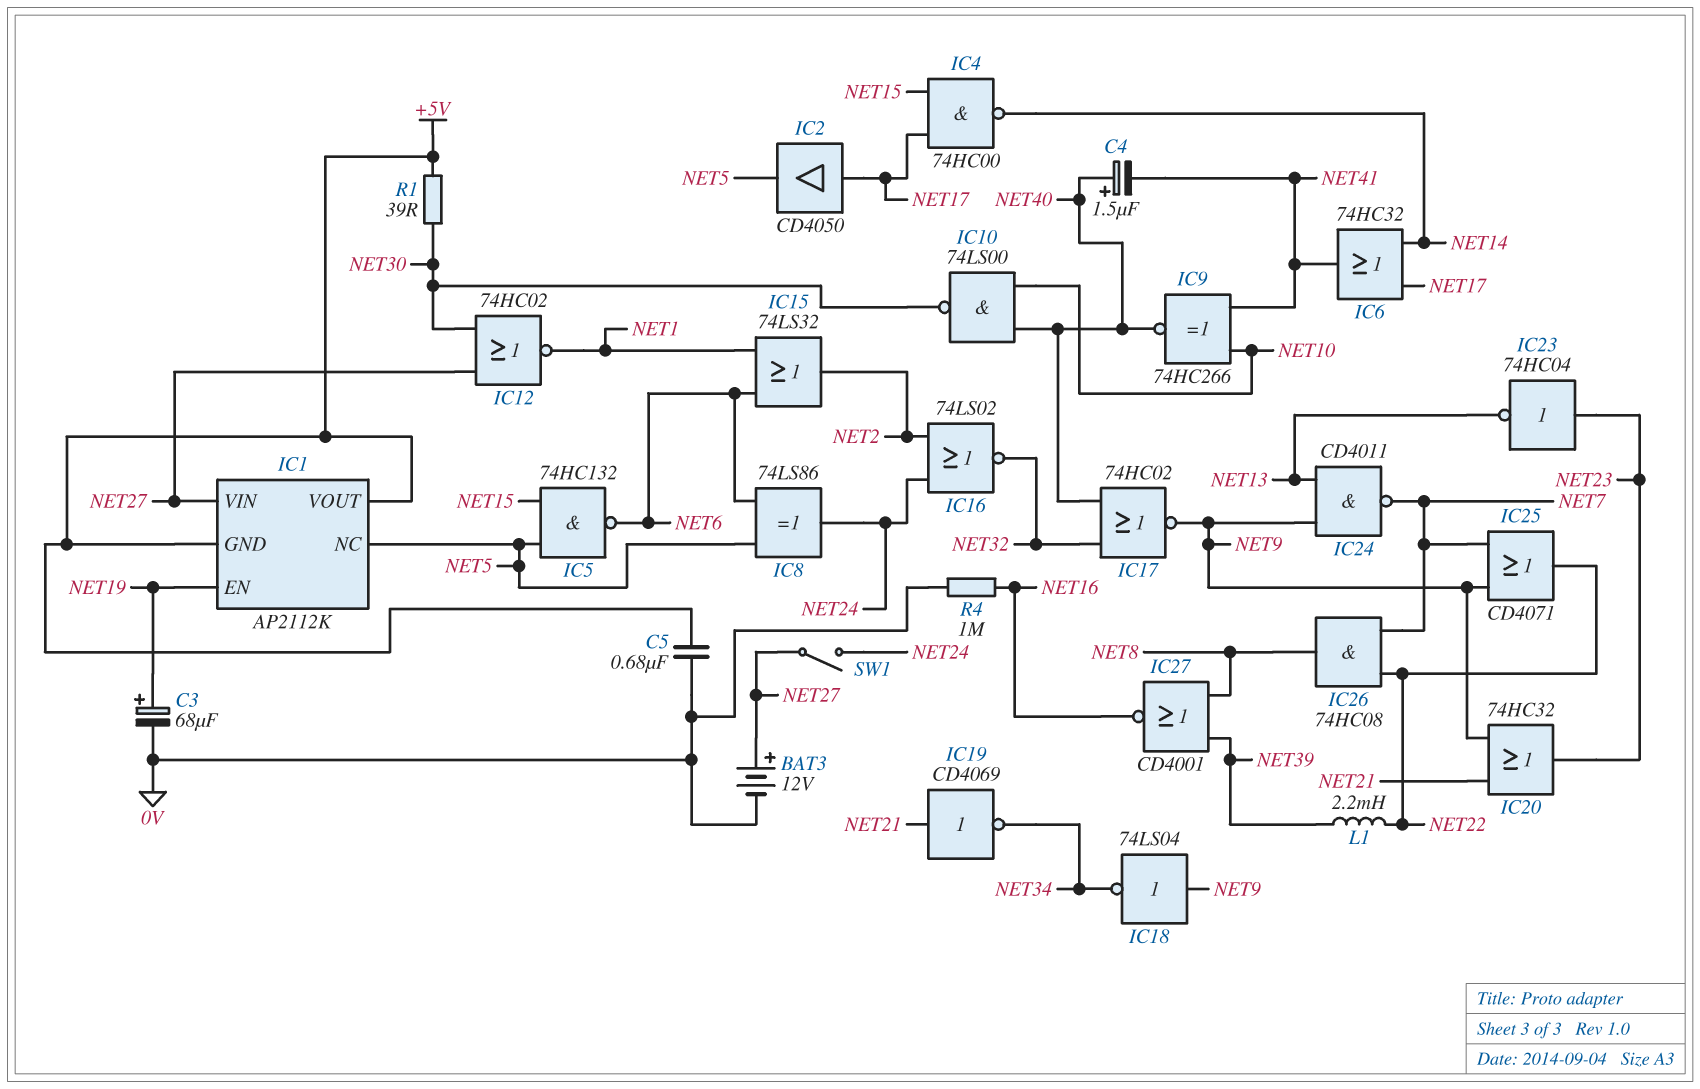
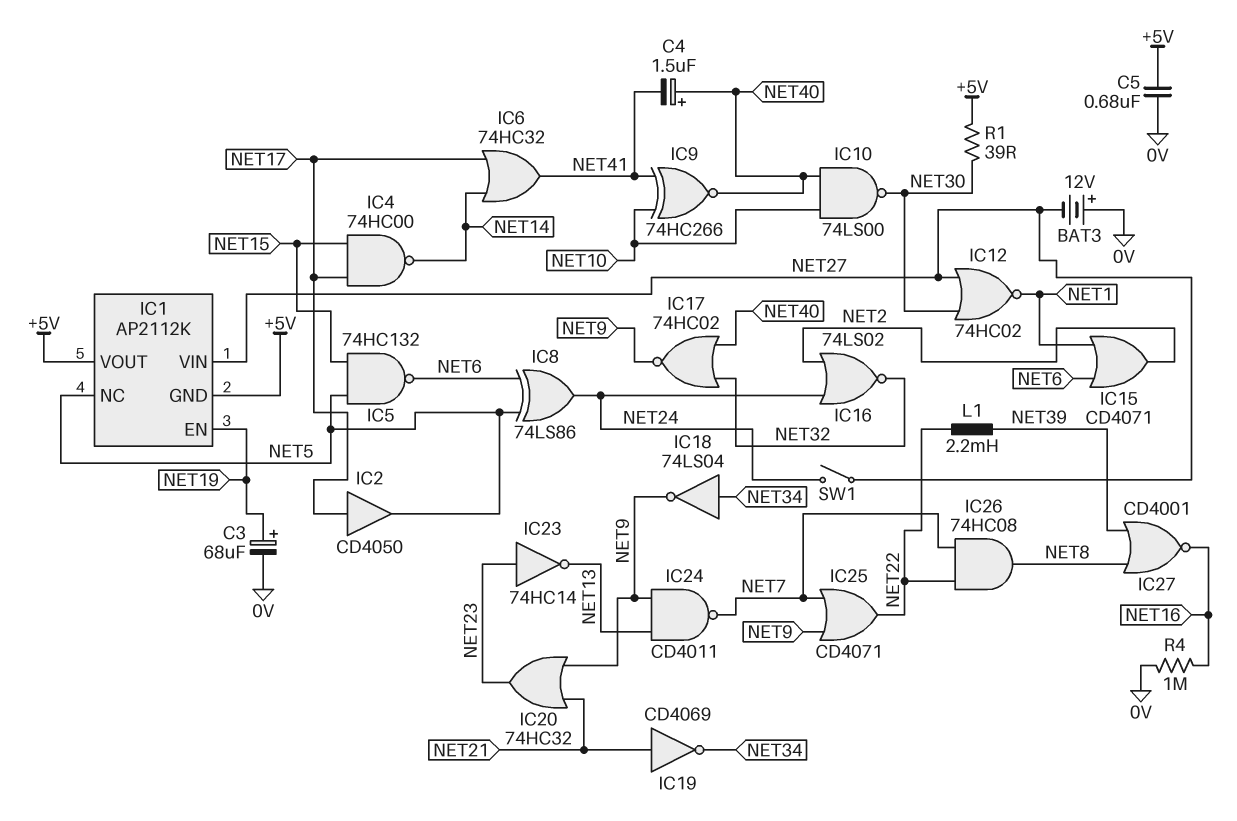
BAT3: 12V (plus NET27, minus 0V) -> 12V (plus 0V, minus NET27)
IC15: OR 74LS32 (in NET1, in NET6, out NET2) -> OR CD4071 (in NET1, in NET6, out NET2)
IC18: NOT 74LS04 (in NET9, out NET34) -> NOT 74LS04 (in NET34, out NET9)
IC23: NOT 74HC04 (in NET23, out NET13) -> NOT 74HC14 (in NET23, out NET13)

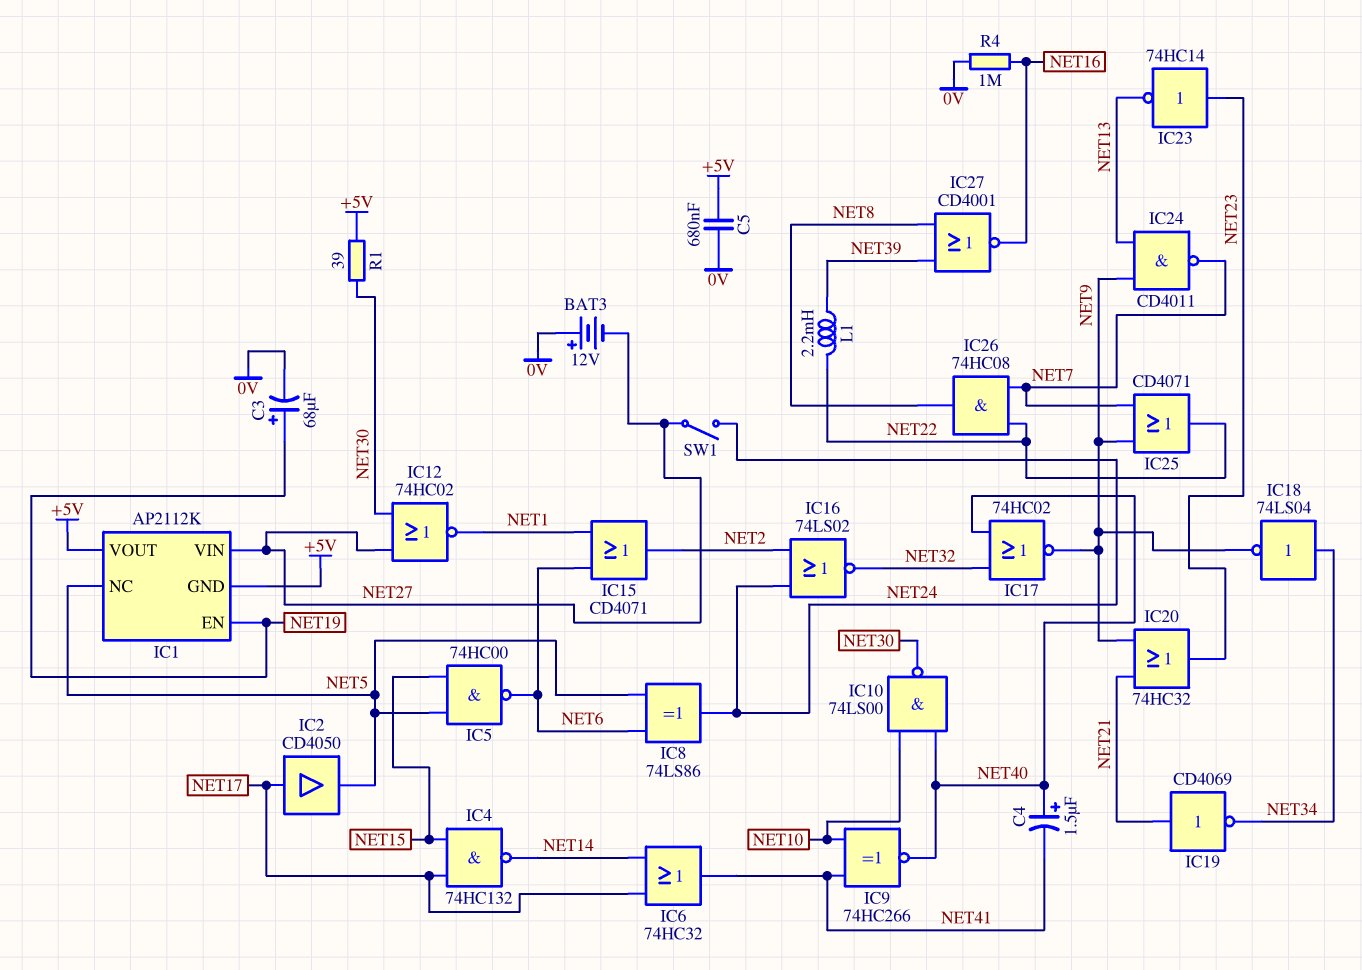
IC4: NAND 74HC00 (in NET15, in NET17, out NET14) -> NAND 74HC132 (in NET15, in NET17, out NET14)
IC5: NAND 74HC132 (in NET5, in NET15, out NET6) -> NAND 74HC00 (in NET5, in NET15, out NET6)

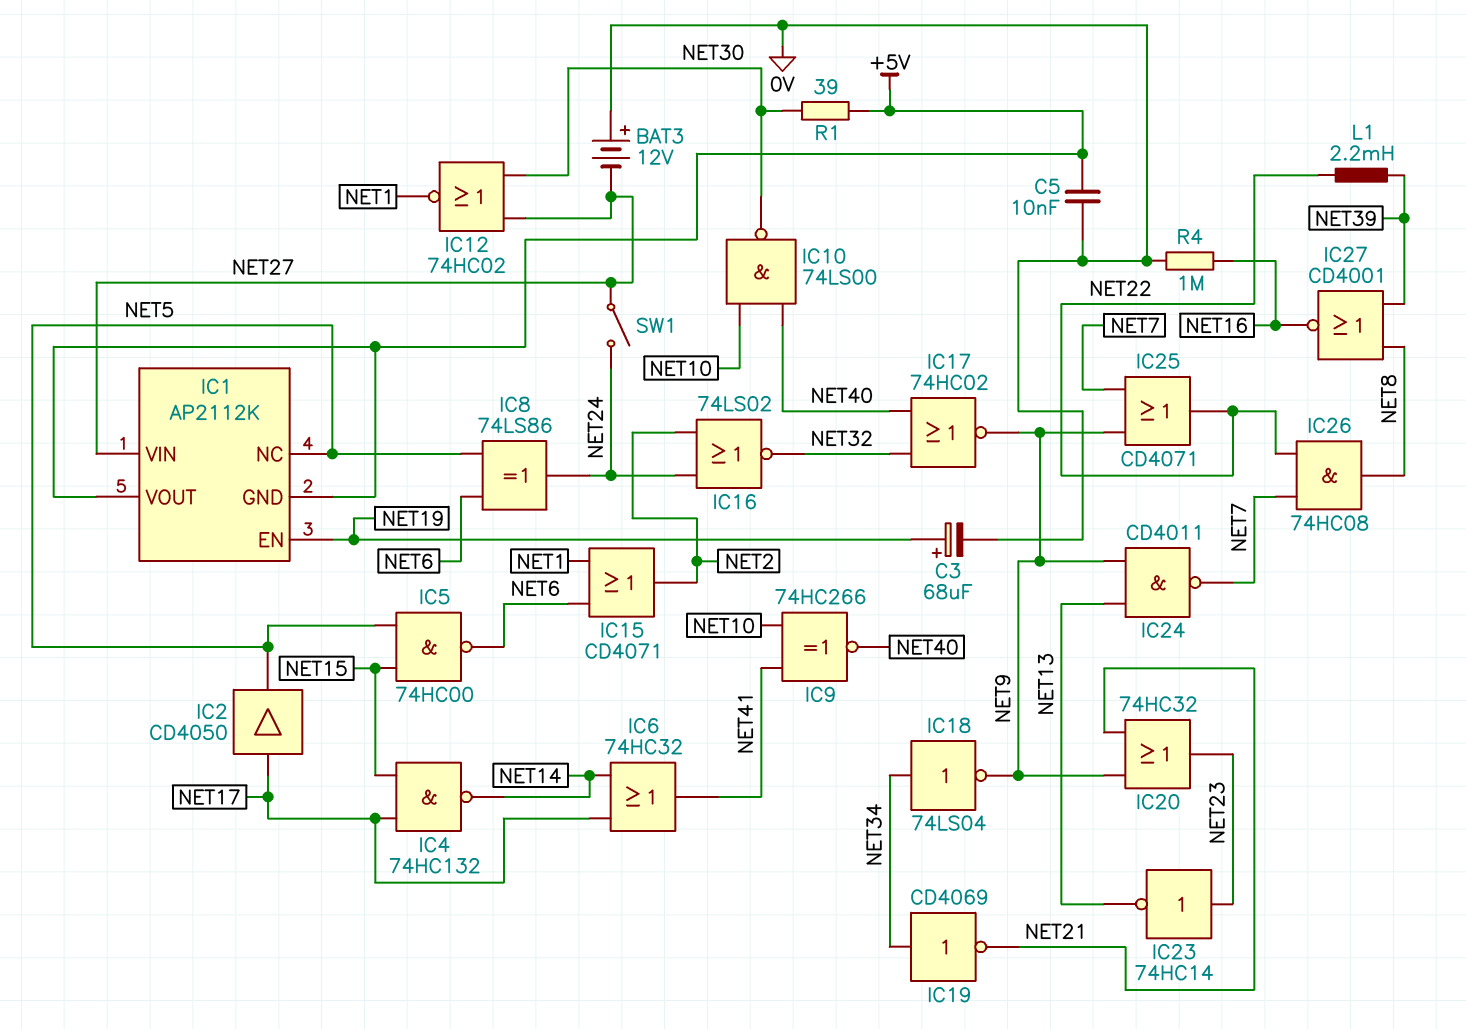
C4: 1.5uF (plus NET40, minus NET41) -> none
C5: 680nF (+5V, 0V) -> 10nF (+5V, 0V)
IC19: NOT CD4069 (in NET21, out NET34) -> NOT CD4069 (in NET34, out NET21)

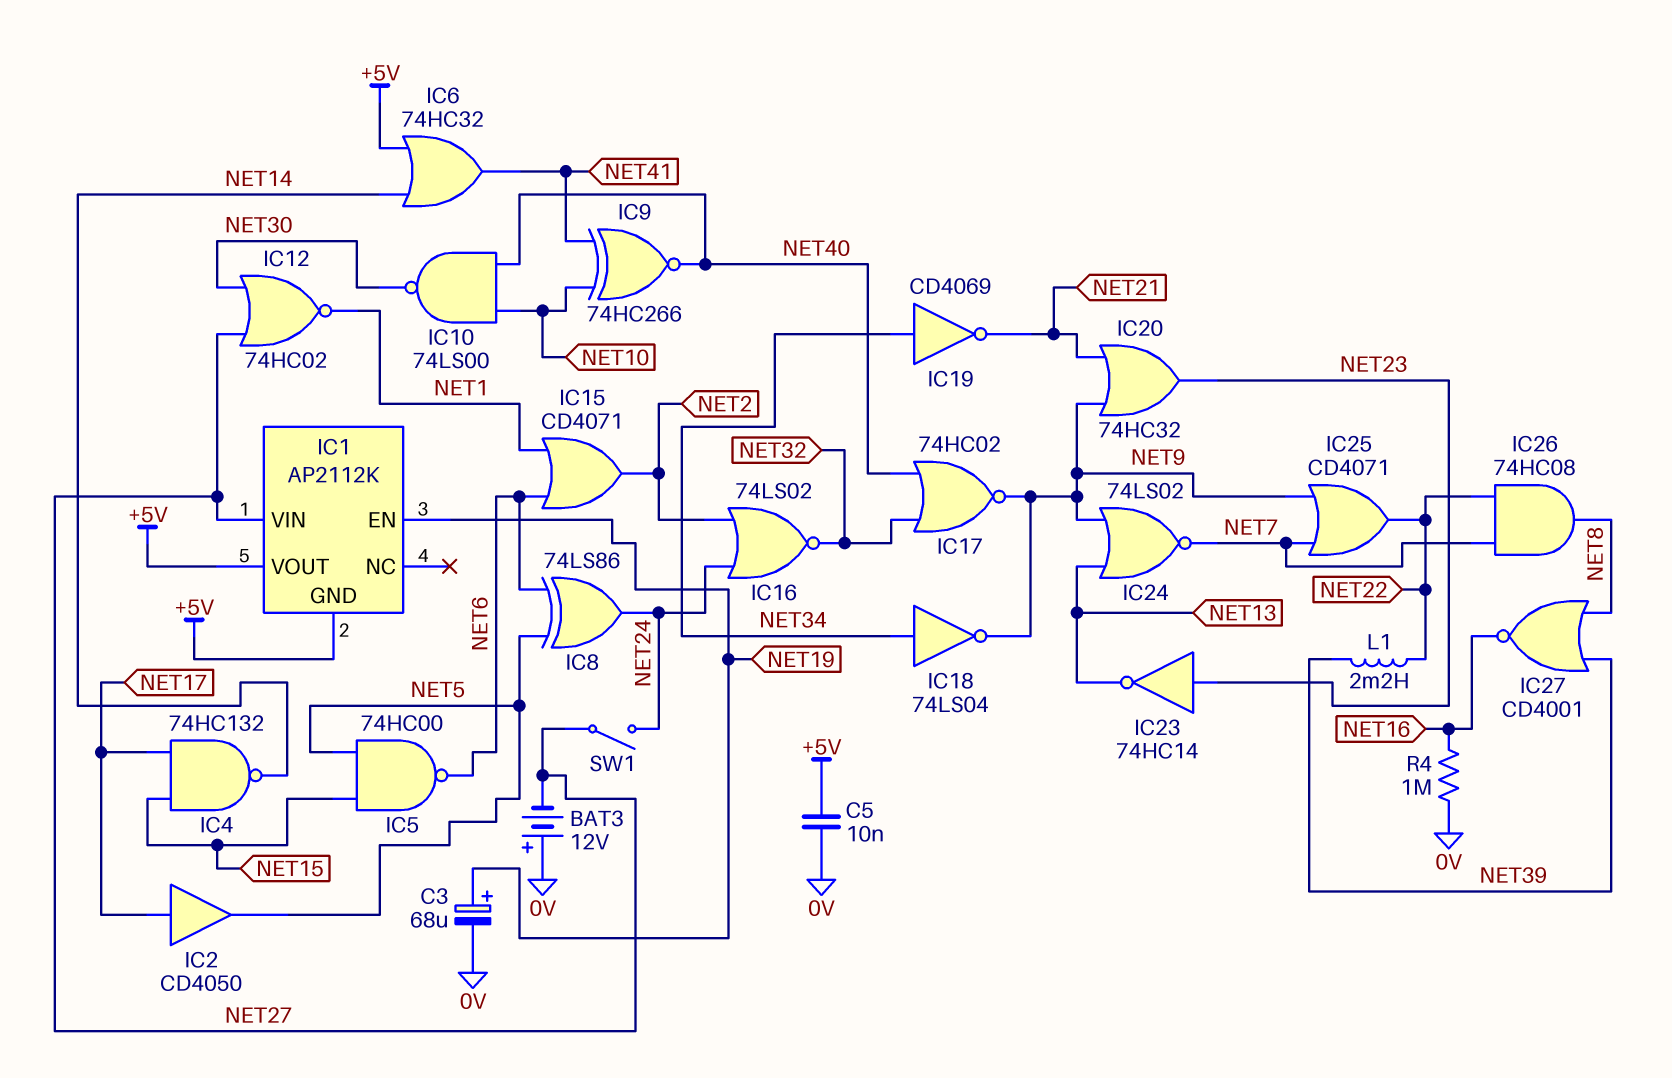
IC1 pin NC: NET5 -> none
IC6: OR 74HC32 (in NET14, in NET17, out NET41) -> OR 74HC32 (in +5V, in NET14, out NET41)
IC24: NAND CD4011 (in NET9, in NET13, out NET7) -> NOR 74LS02 (in NET9, in NET13, out NET7)
R1: 39 (+5V, NET30) -> none

